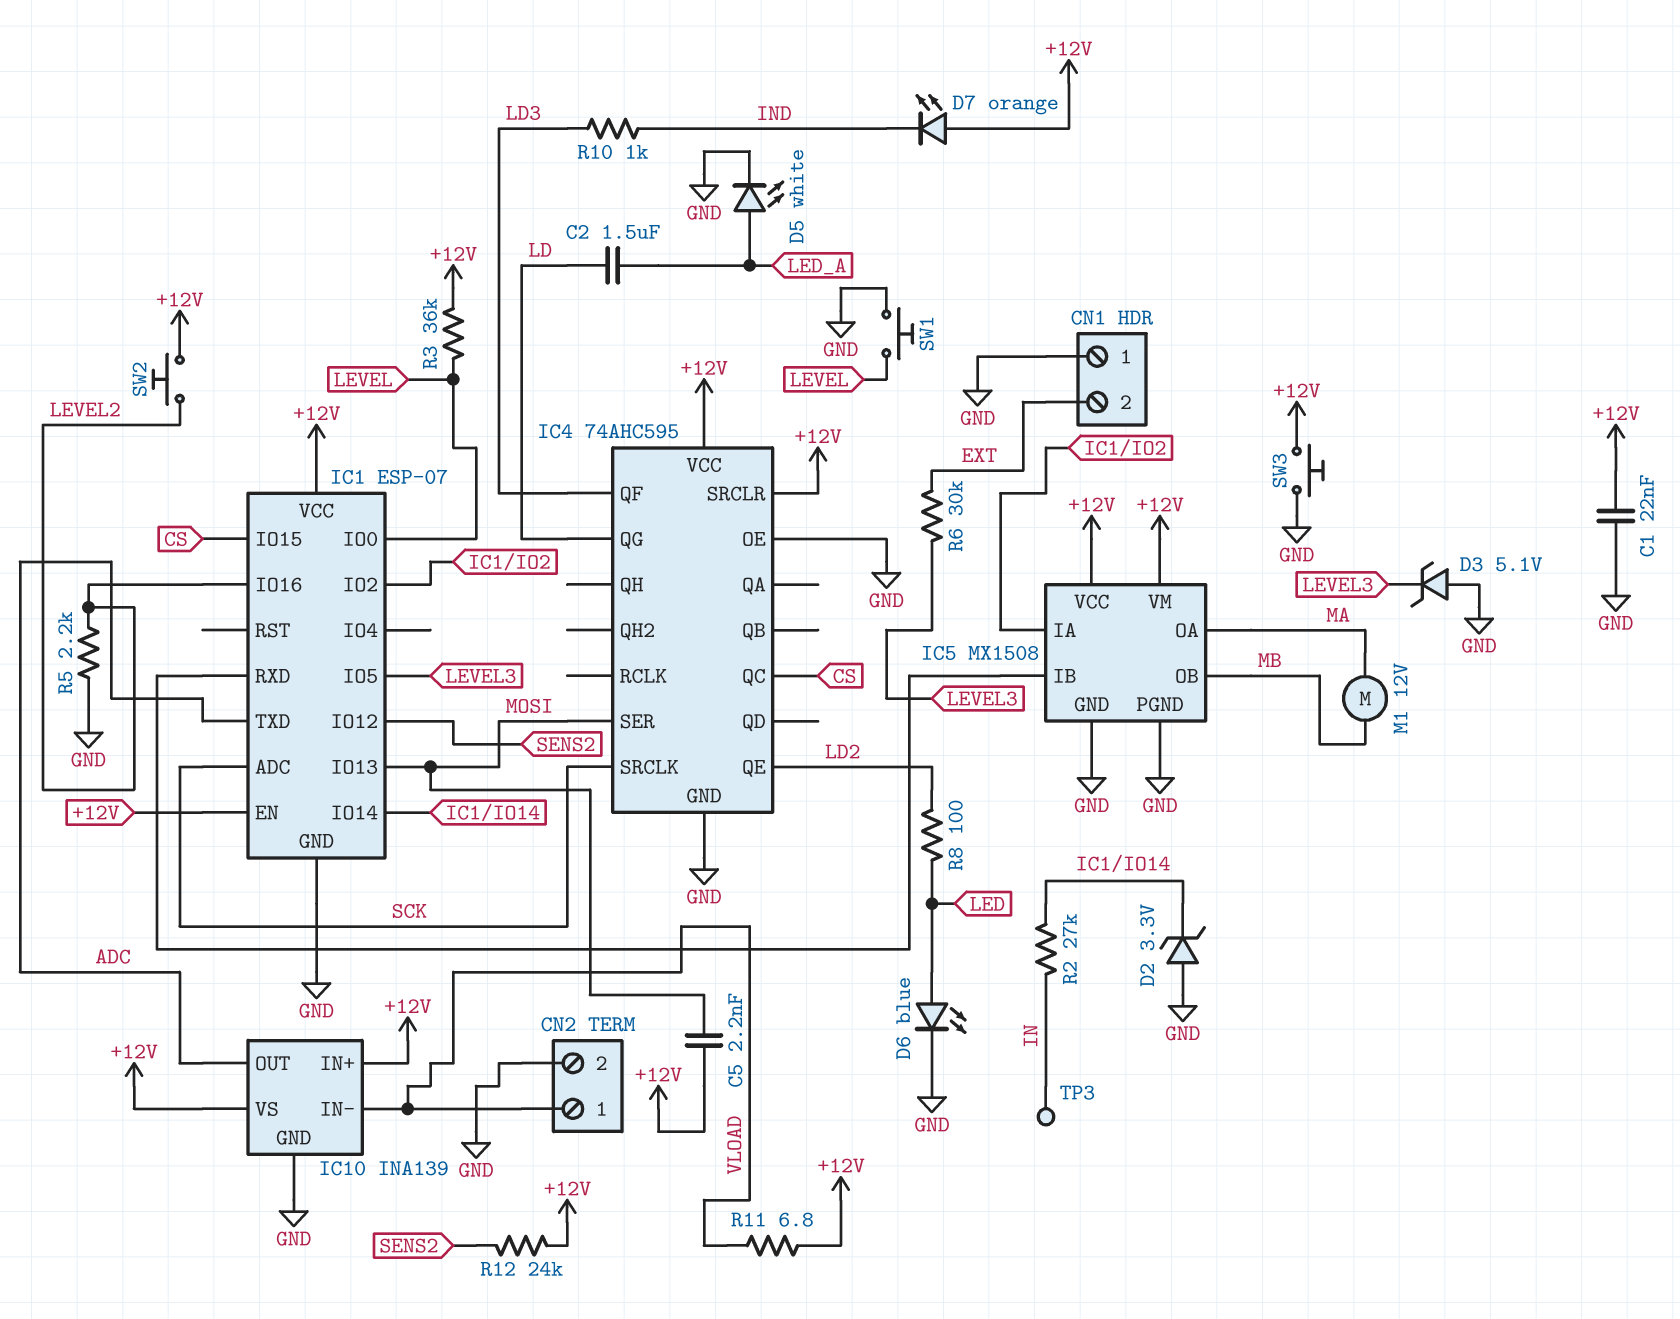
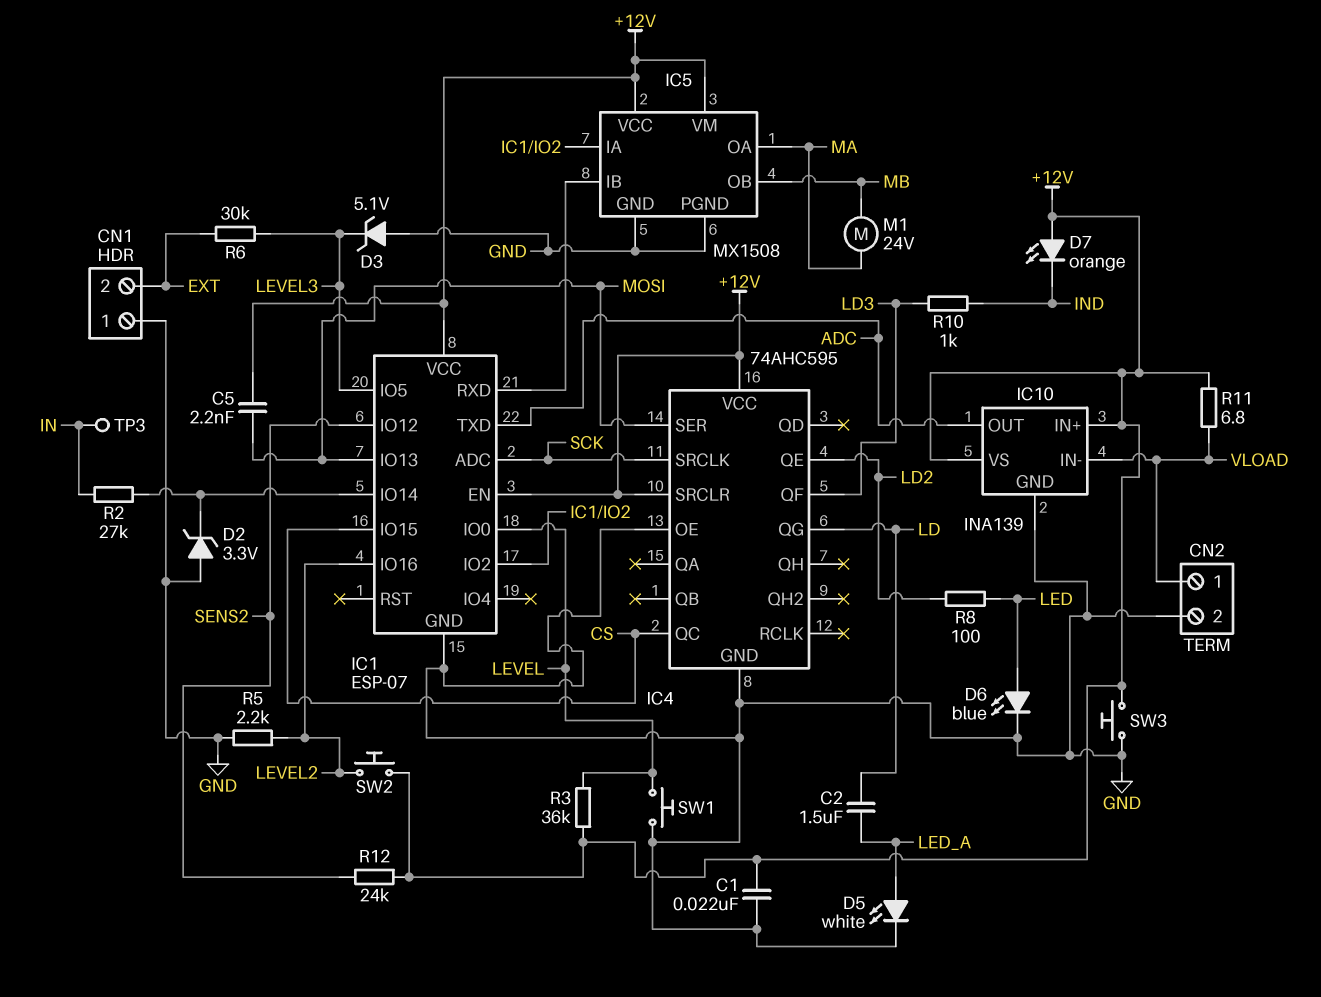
M1: motor 12V (MA, MB) -> motor 24V (MA, MB)

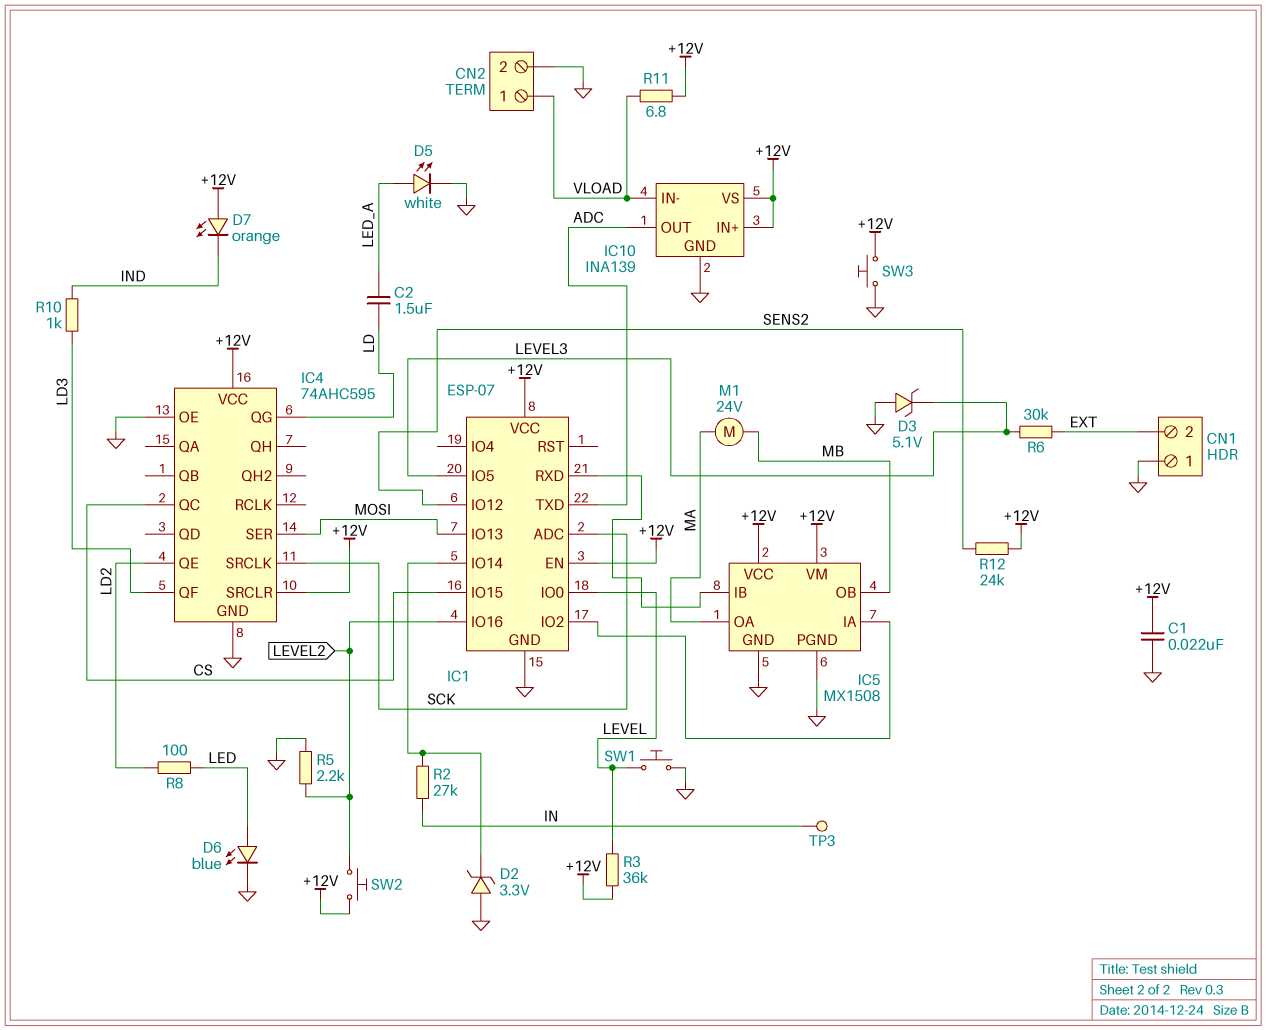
C5: 2.2nF (+12V, MOSI) -> none

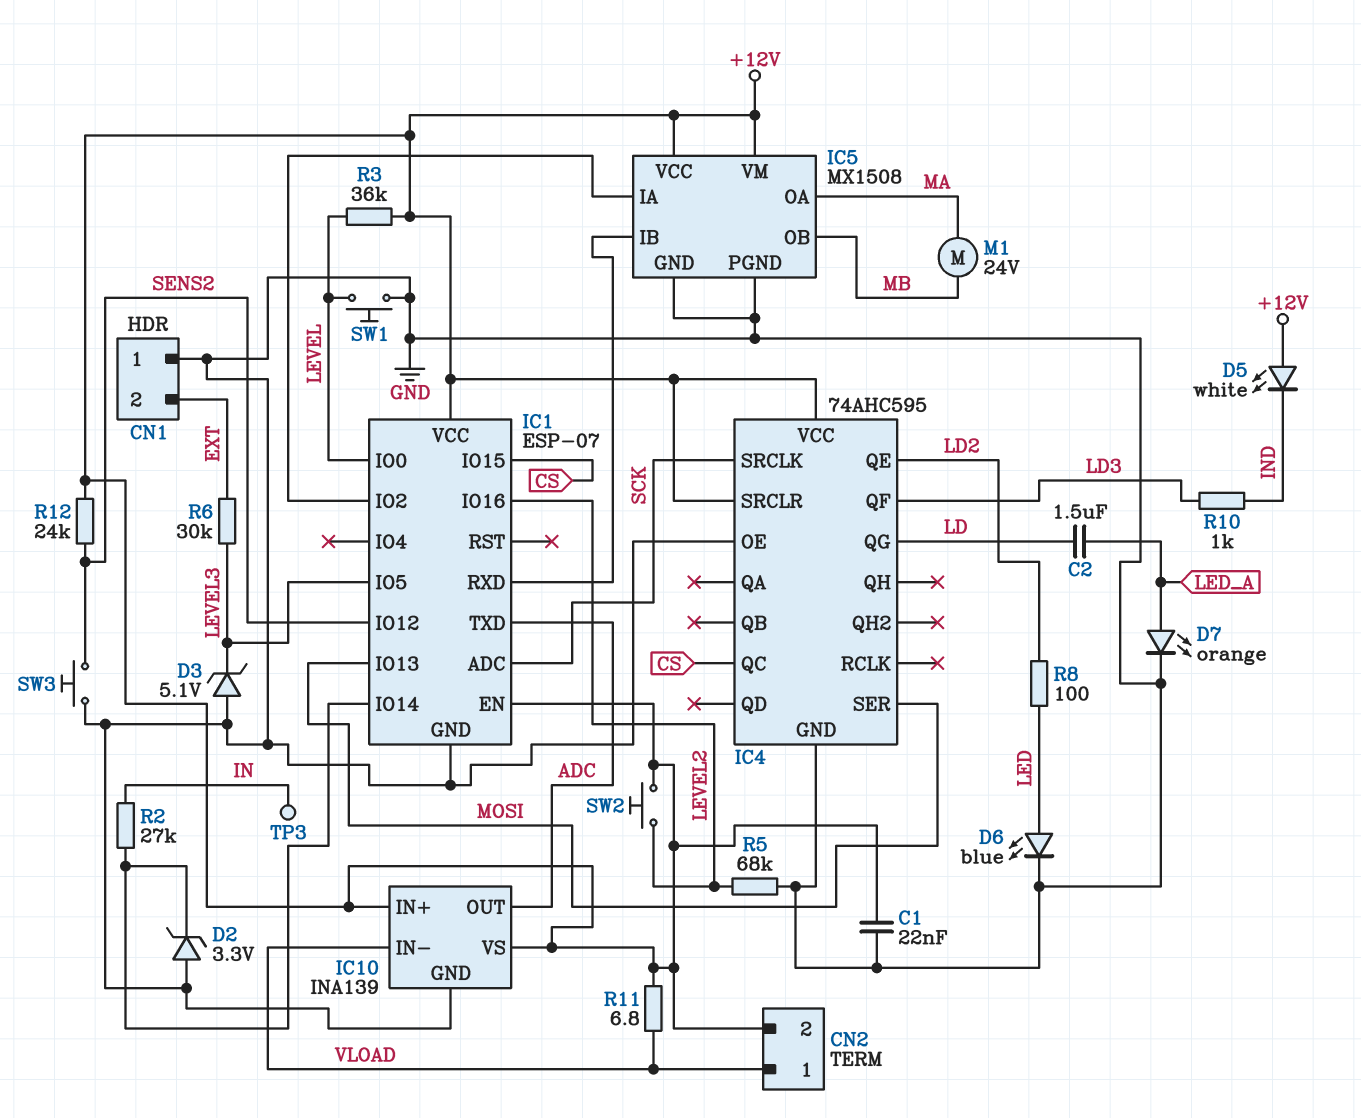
CN2 pin 2: GND -> +12V
D5: LED white (A LED_A, K GND) -> LED white (A +12V, K IND)
D7: LED orange (A +12V, K IND) -> LED orange (A LED_A, K GND)
R5: 2.2k (GND, LEVEL2) -> 68k (GND, LEVEL2)
SW3: button (+12V, GND) -> button (GND, SENS2)

